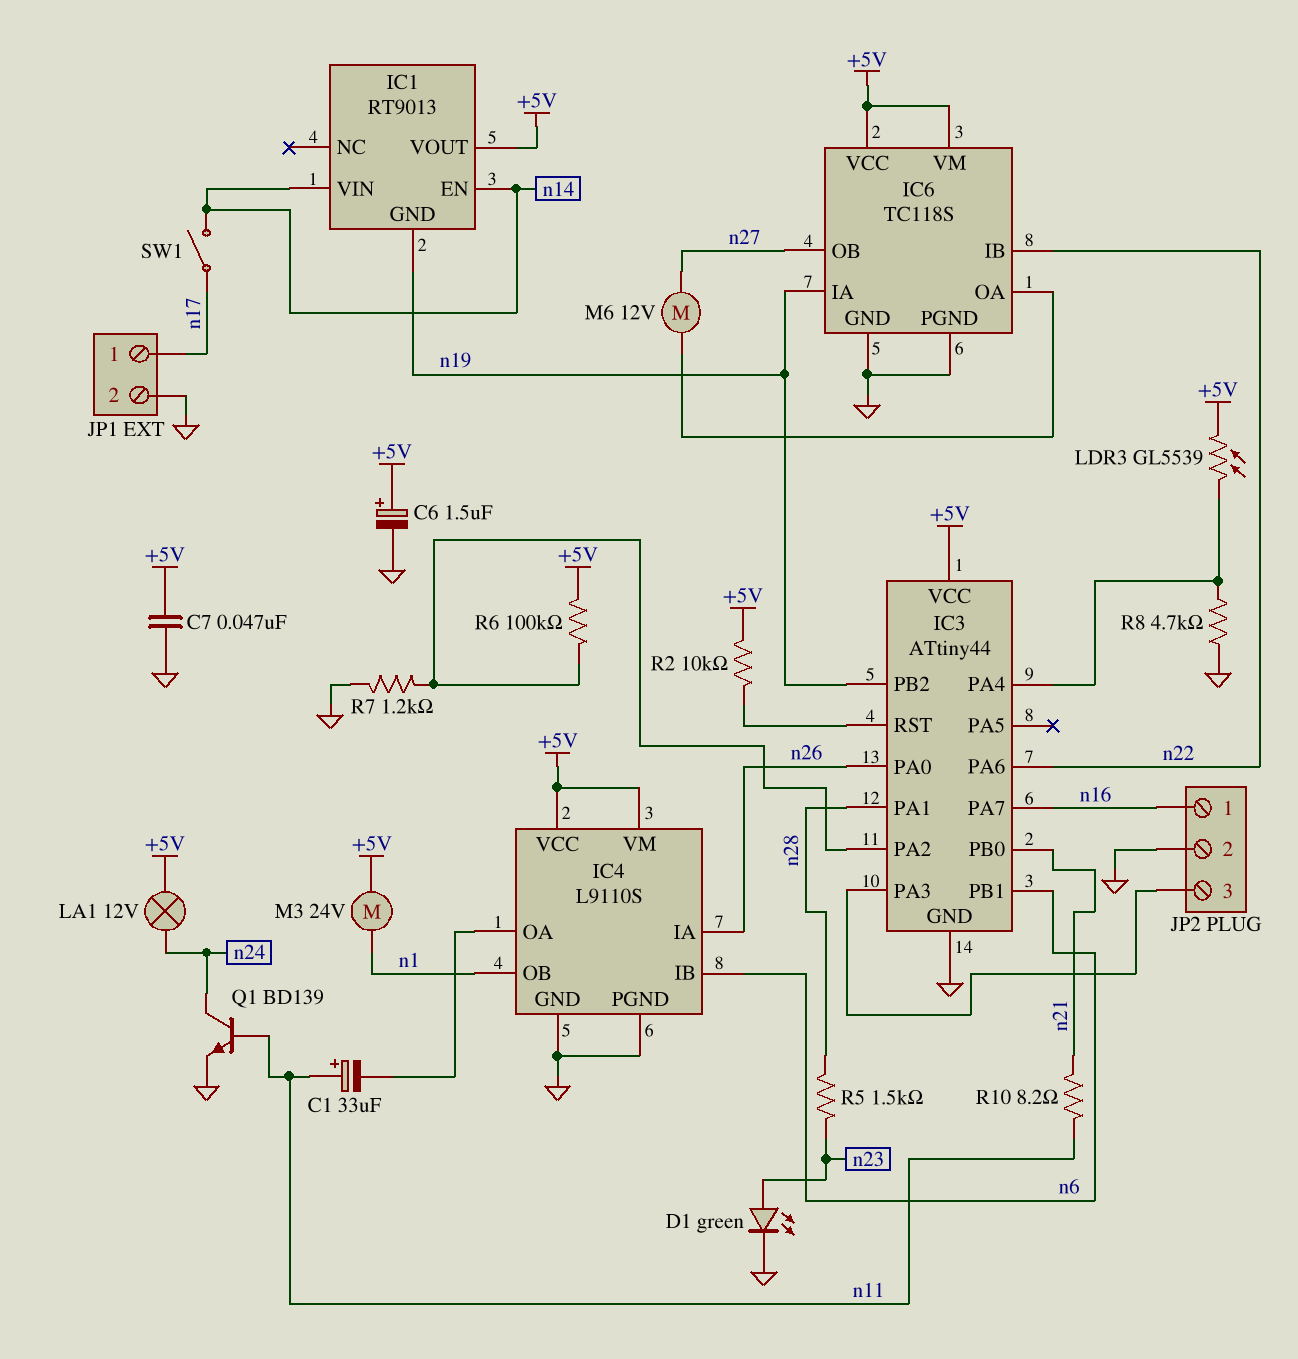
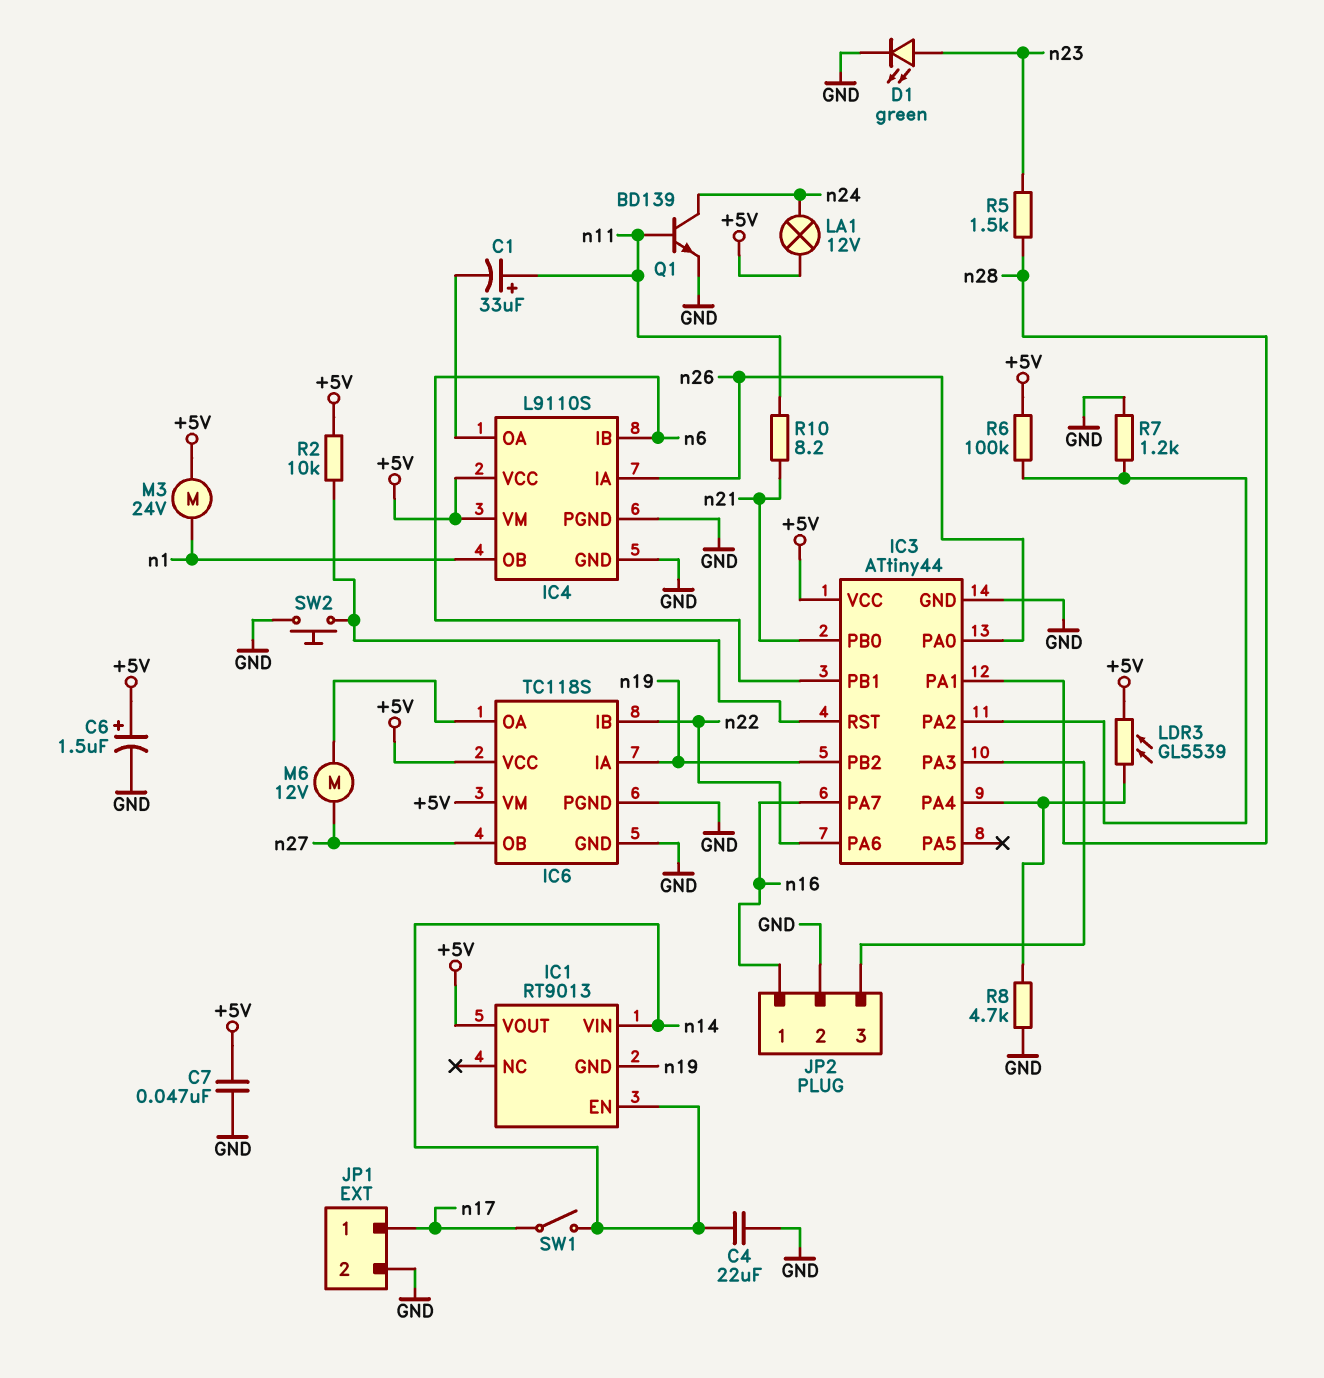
C4: none -> 22uF (GND, n14)
SW2: none -> button (GND, IC3/RST)

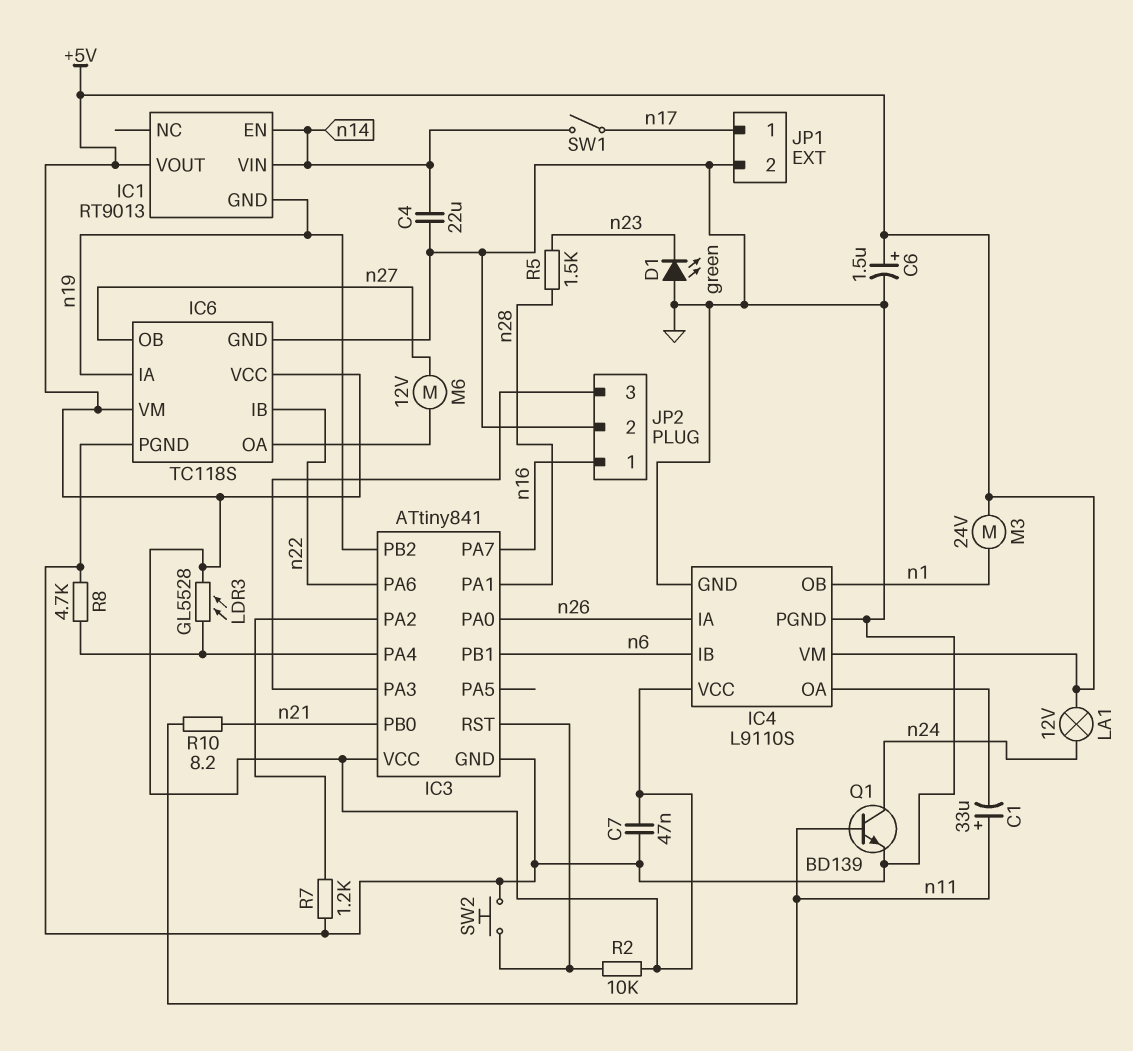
D1: LED green (A n23, K GND) -> LED green (A GND, K n23)
IC3: ATtiny44 -> ATtiny841
LDR3: GL5539 (+5V, IC3/PA4) -> GL5528 (+5V, IC3/PA4)
R6: 100k (+5V, IC3/PA2) -> none

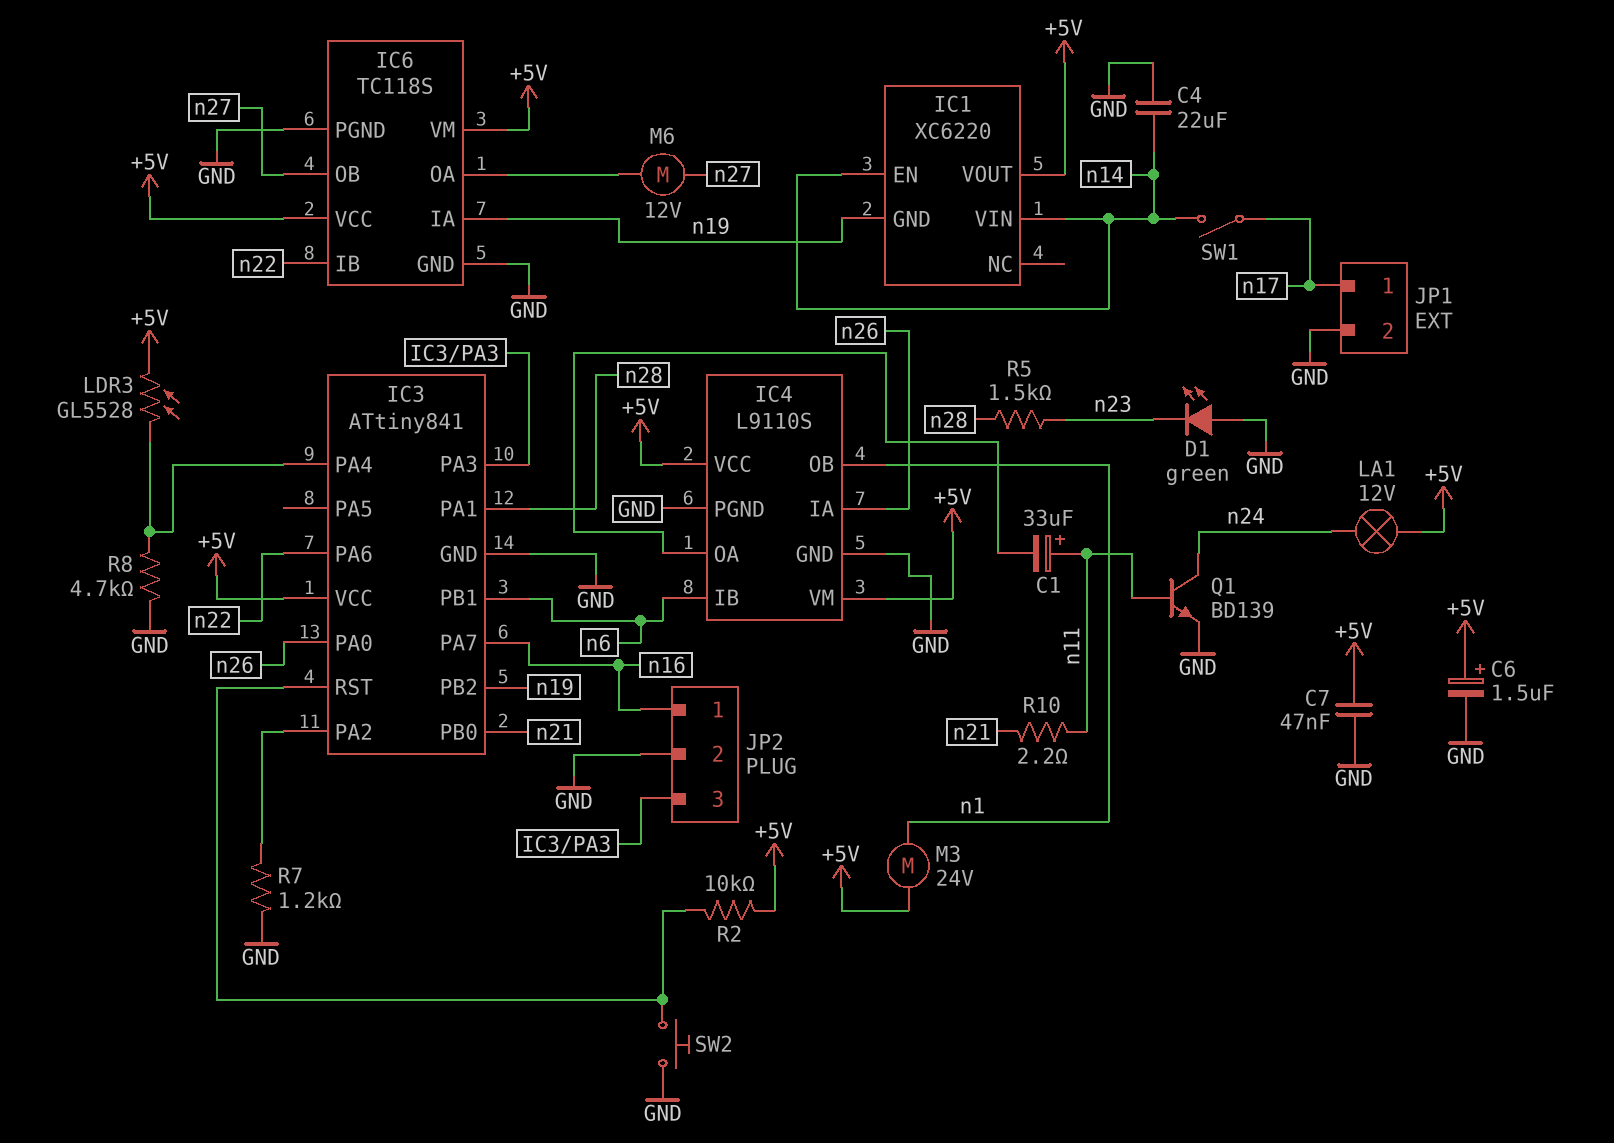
IC1: RT9013 -> XC6220
R10: 8.2 (n11, n21) -> 2.2 (n11, n21)

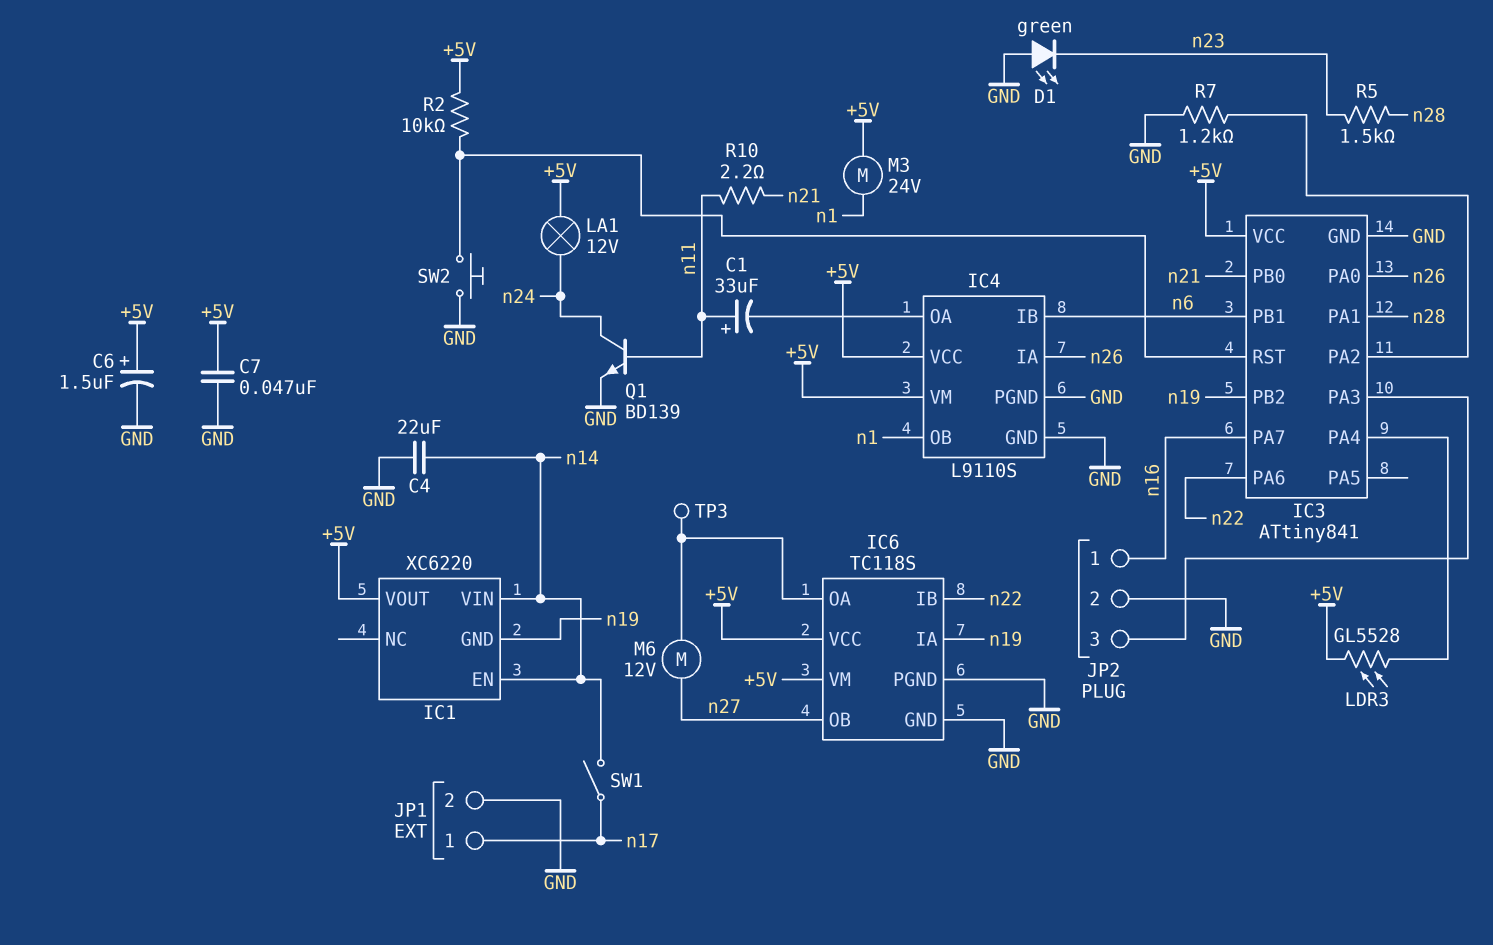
R8: 4.7k (GND, IC3/PA4) -> none
TP3: none -> test point (IC6/OA)

